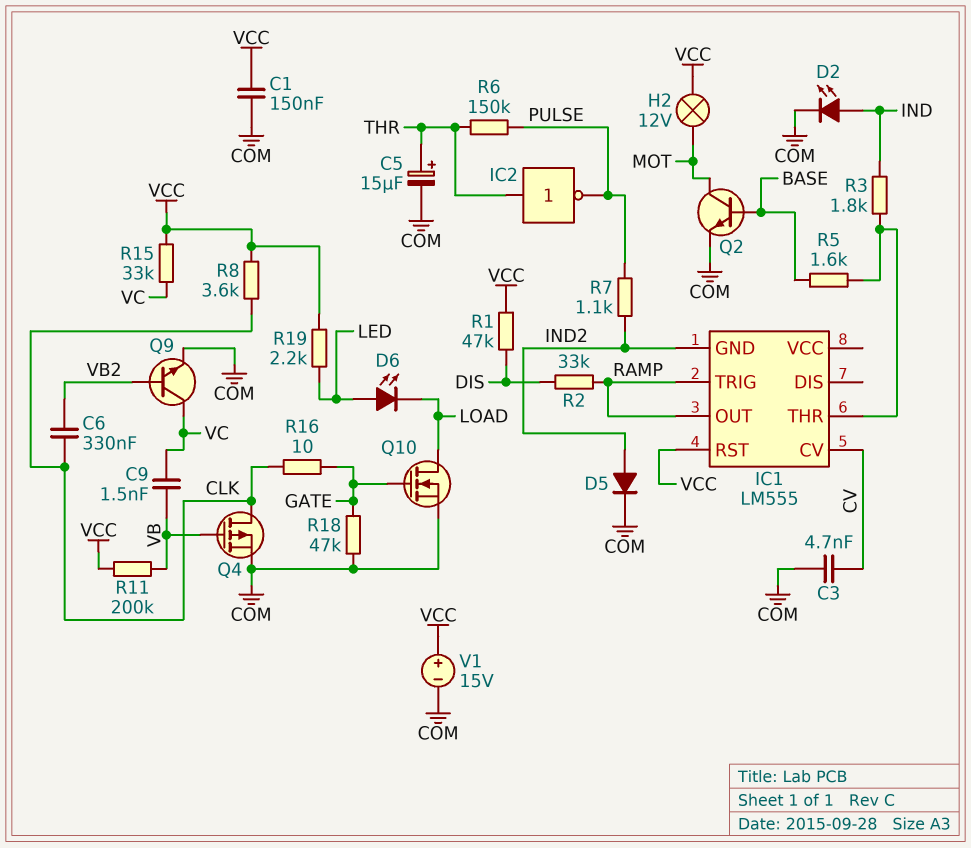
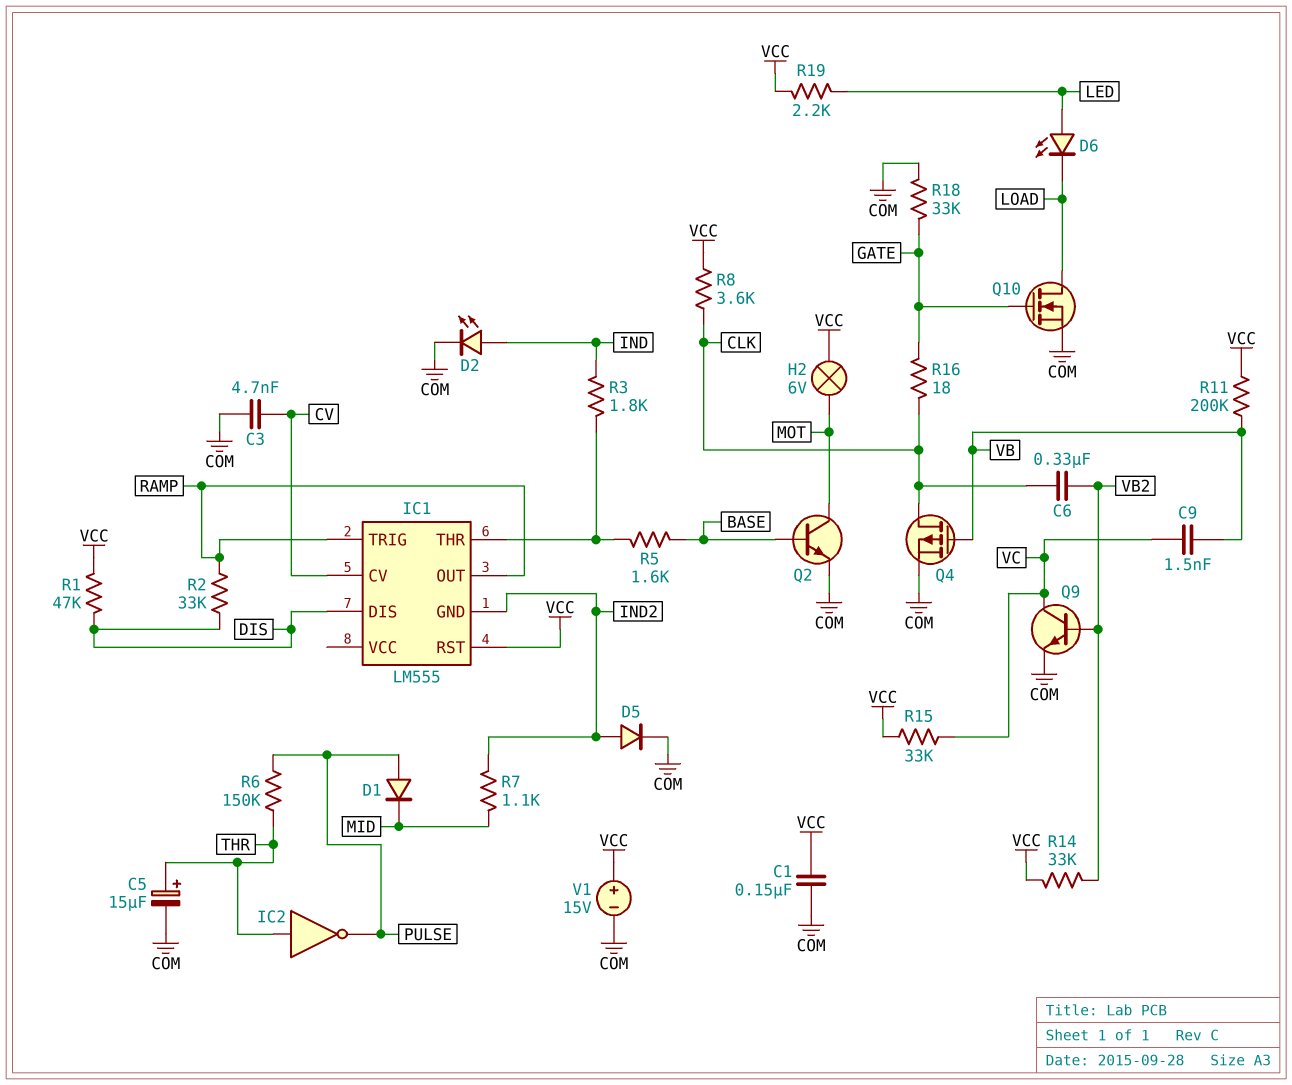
D1: none -> diode (A PULSE, K MID)
H2: lamp 12V (MOT, VCC) -> lamp 6V (MOT, VCC)
IC1 pin DIS: none -> DIS
R7: 1.1k (IND2, PULSE) -> 1.1k (IND2, MID)
R14: none -> 33k (VB2, VCC)
R16: 10 (CLK, GATE) -> 18 (CLK, GATE)
R18: 47k (COM, GATE) -> 33k (COM, GATE)

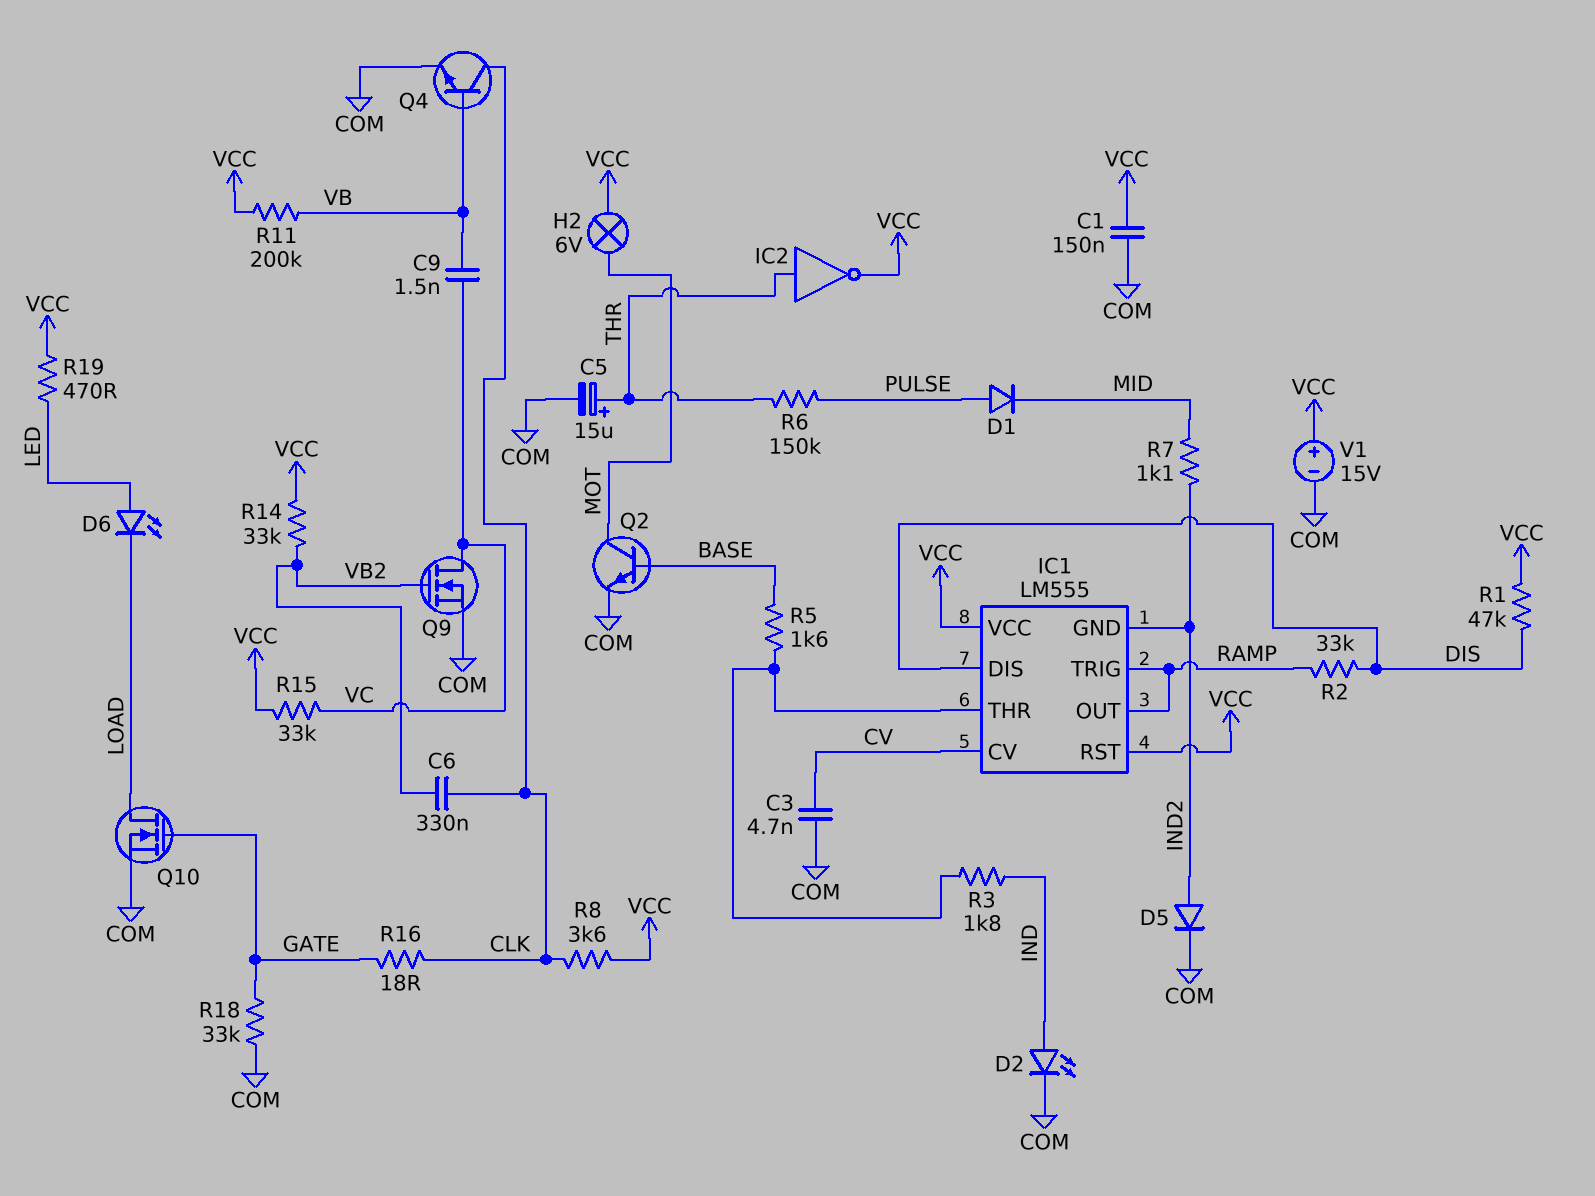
IC1 pin VCC: none -> VCC
IC2: NOT (in THR, out PULSE) -> NOT (in THR, out VCC)
Q4: PMOS (G VB, D CLK, S COM) -> NPN (B VB, C CLK, E COM)
Q9: NPN (B VB2, C VC, E COM) -> NMOS (G VB2, D VC, S COM)
R19: 2.2k (LED, VCC) -> 470 (LED, VCC)

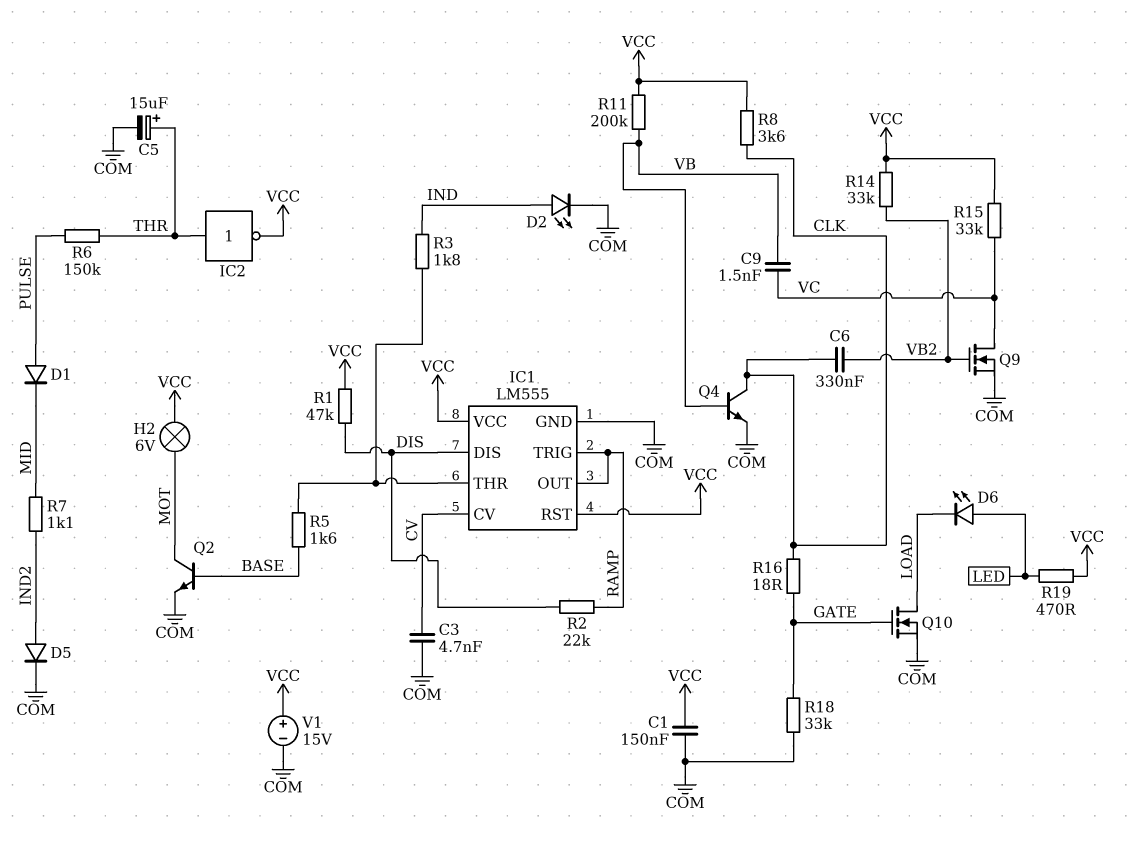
IC1 pin GND: IND2 -> COM
R2: 33k (DIS, RAMP) -> 22k (DIS, RAMP)

